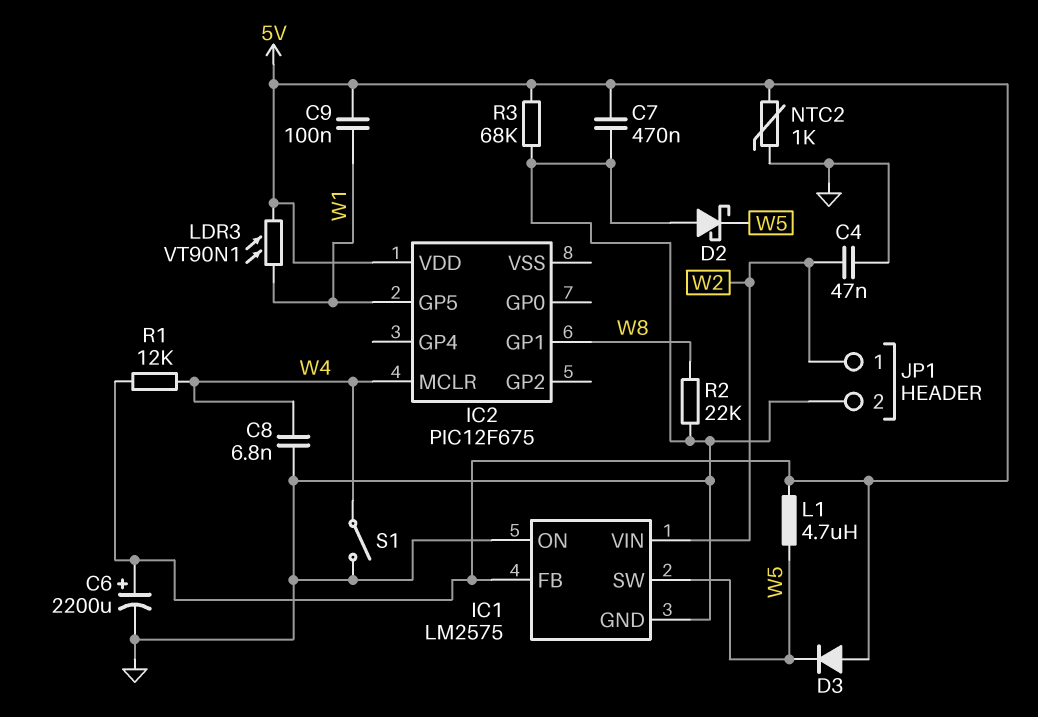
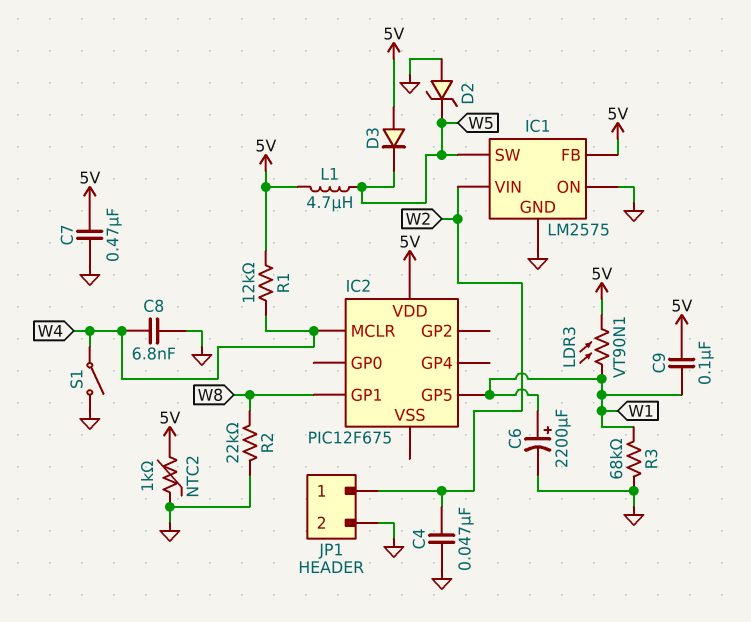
C6: 2200uF (plus 5V, minus GND) -> 2200uF (plus W1, minus GND)
D2: schottky (A GND, K W5) -> zener (A GND, K W5)
R3: 68k (5V, GND) -> 68k (GND, W1)

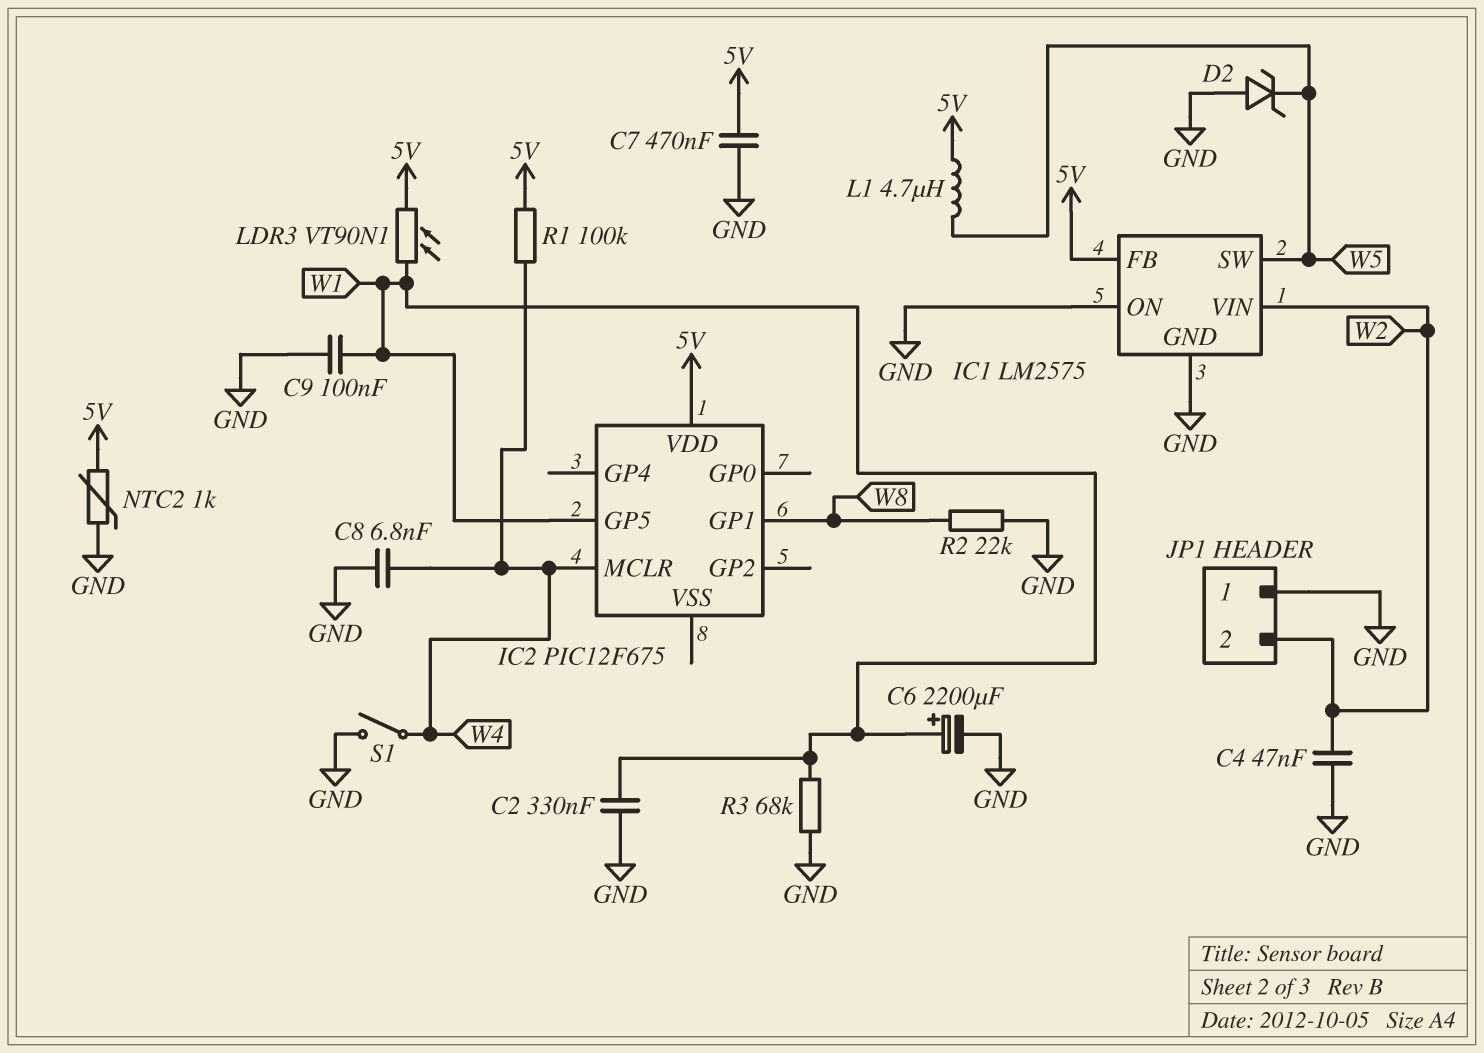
C2: none -> 330nF (GND, W1)
C9: 100nF (5V, W1) -> 100nF (GND, W1)
D3: diode (A 5V, K W5) -> none
JP1 pin 1: W2 -> GND
JP1 pin 2: GND -> W2
R1: 12k (5V, W4) -> 100k (5V, W4)

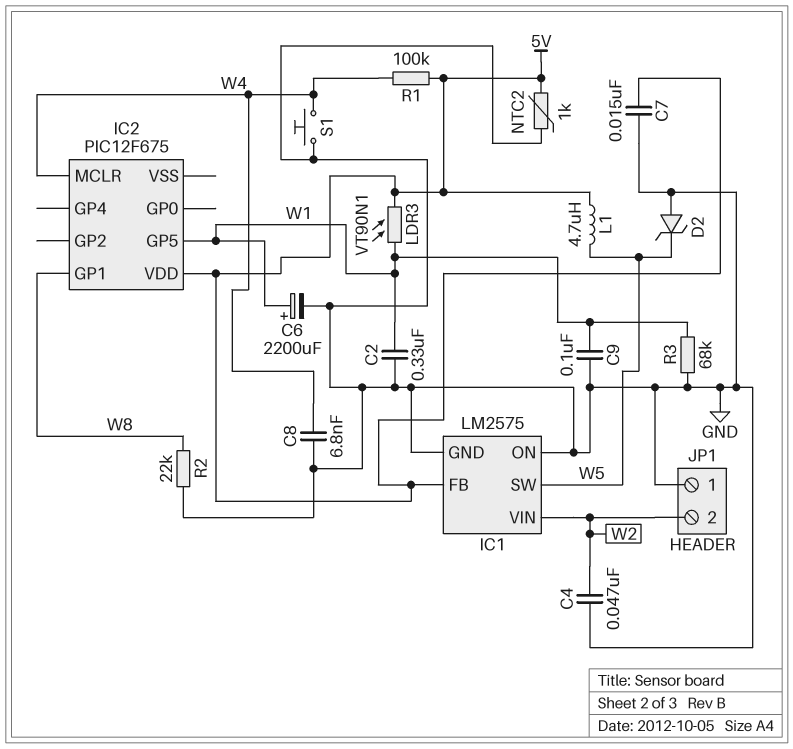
C7: 470nF (5V, GND) -> 15nF (5V, GND)
S1: switch (GND, W4) -> button (GND, W4)

